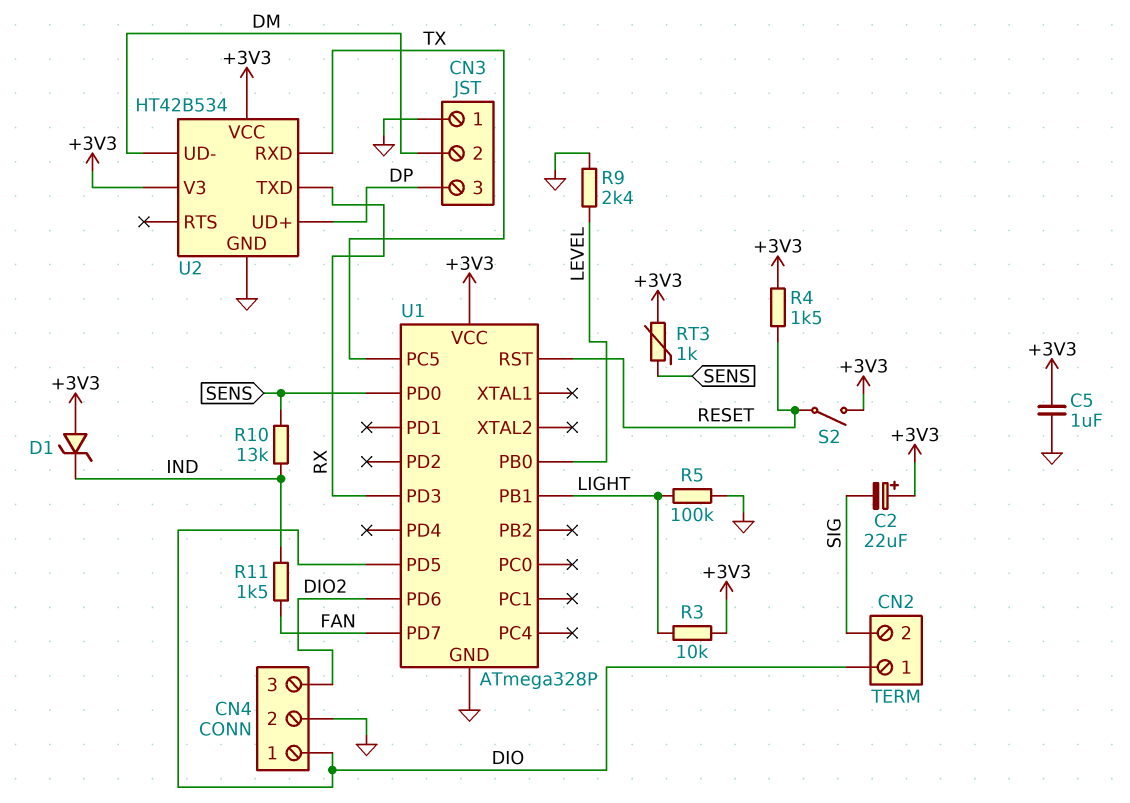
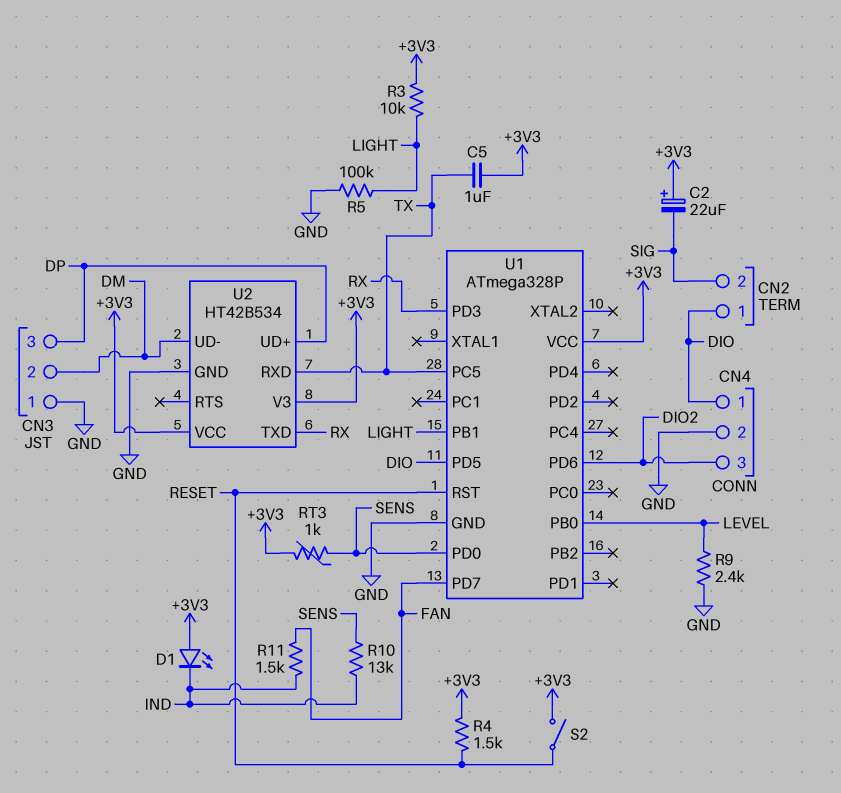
C5: 1uF (+3V3, GND) -> 1uF (+3V3, TX)
D1: zener (A +3V3, K IND) -> LED (A +3V3, K IND)

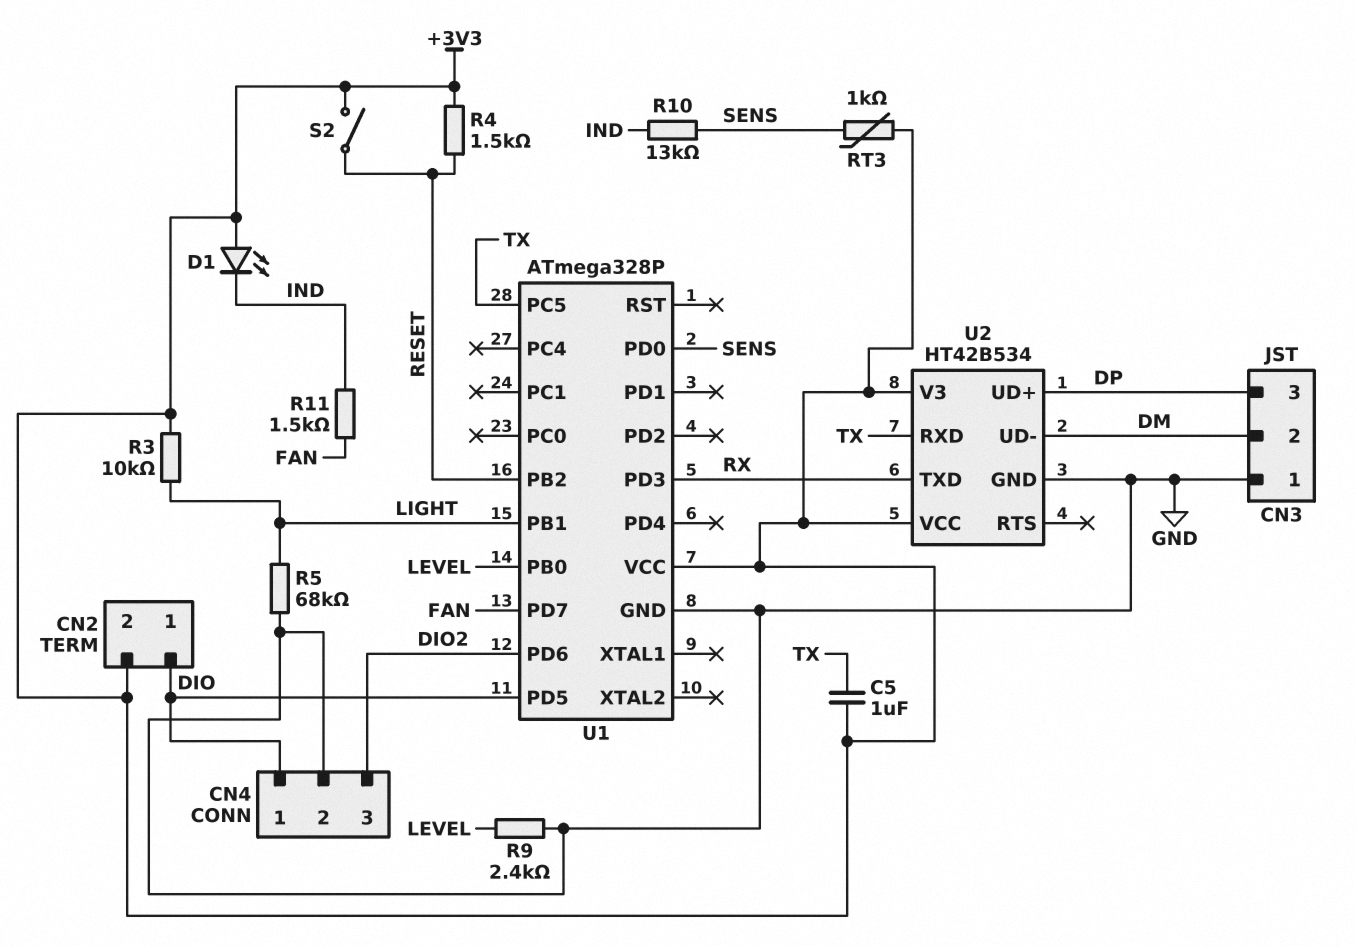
C2: 22uF (plus +3V3, minus SIG) -> none
CN2 pin 2: SIG -> +3V3
R5: 100k (GND, LIGHT) -> 68k (GND, LIGHT)
U1 pin PB2: none -> RESET
U1 pin RST: RESET -> none

